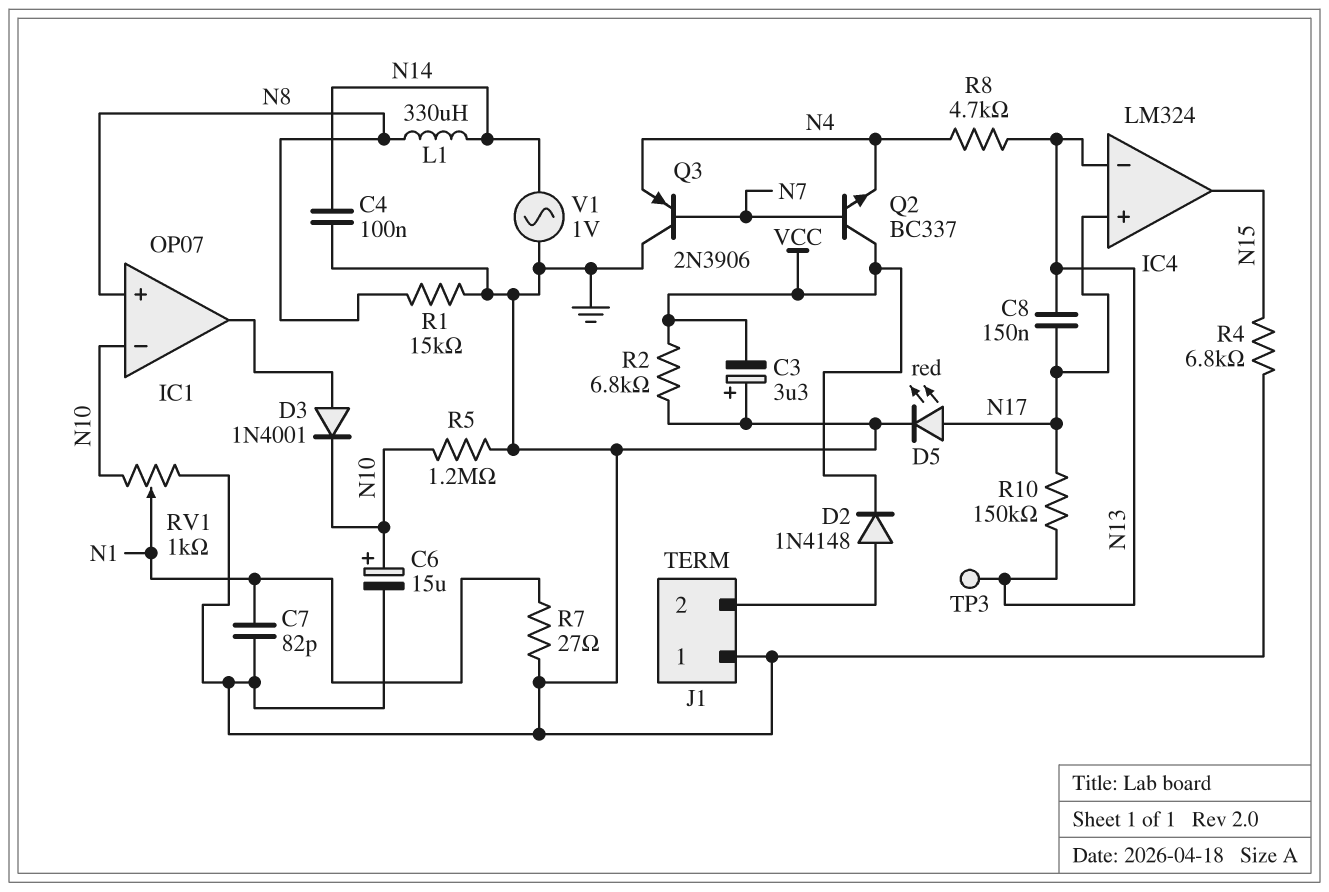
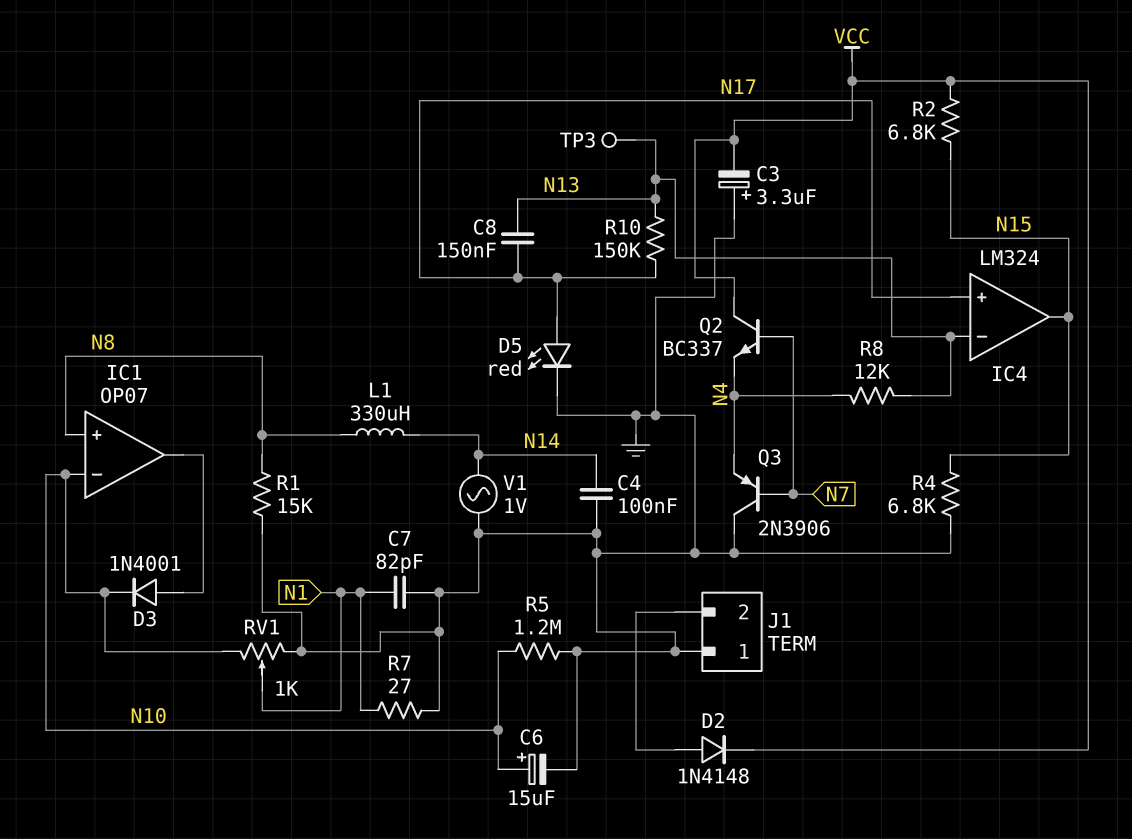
R2: 6.8k (GND, VCC) -> 6.8k (N15, VCC)
R8: 4.7k (N4, N13) -> 12k (N4, N13)

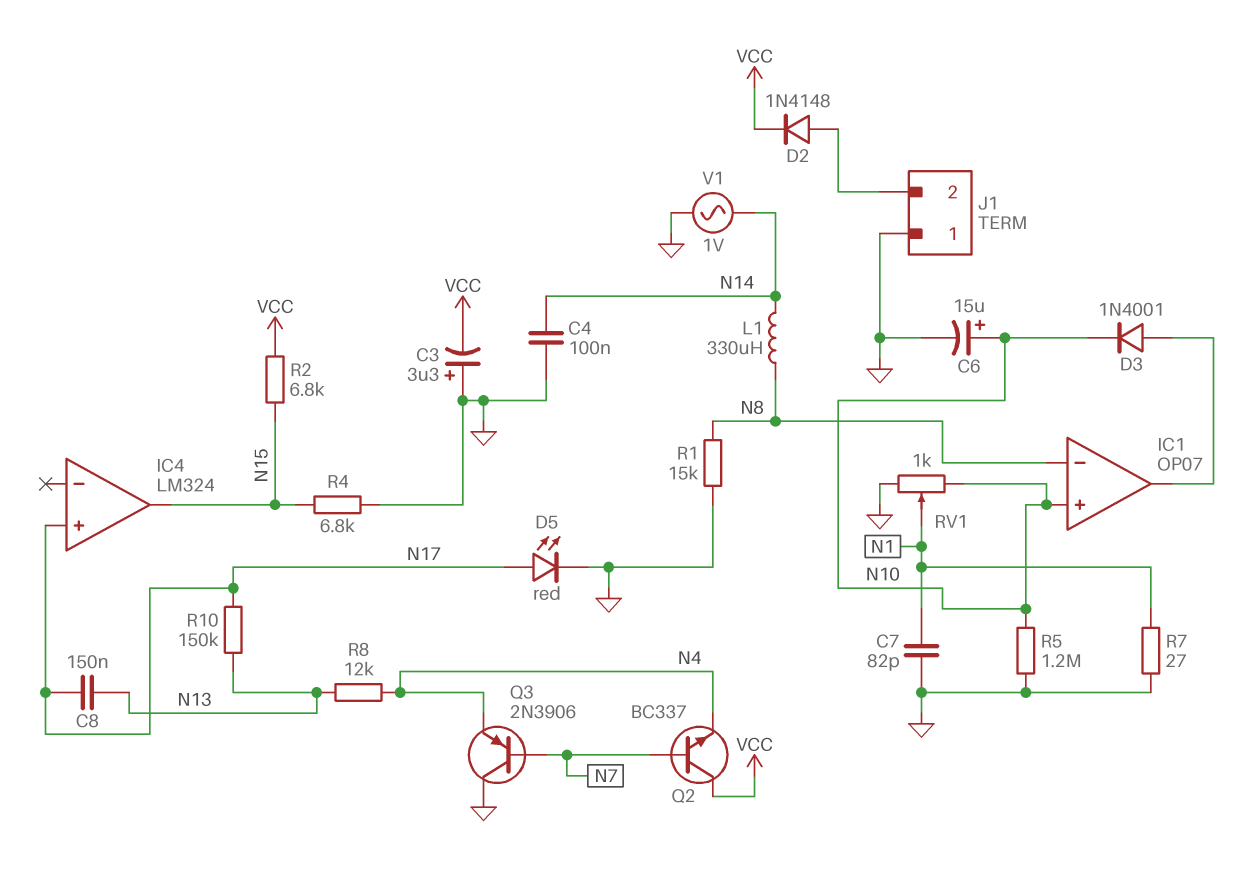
IC1 pin in+: N8 -> N10
IC1 pin in-: N10 -> N8
IC4 pin in-: N13 -> none
TP3: test point (N13) -> none

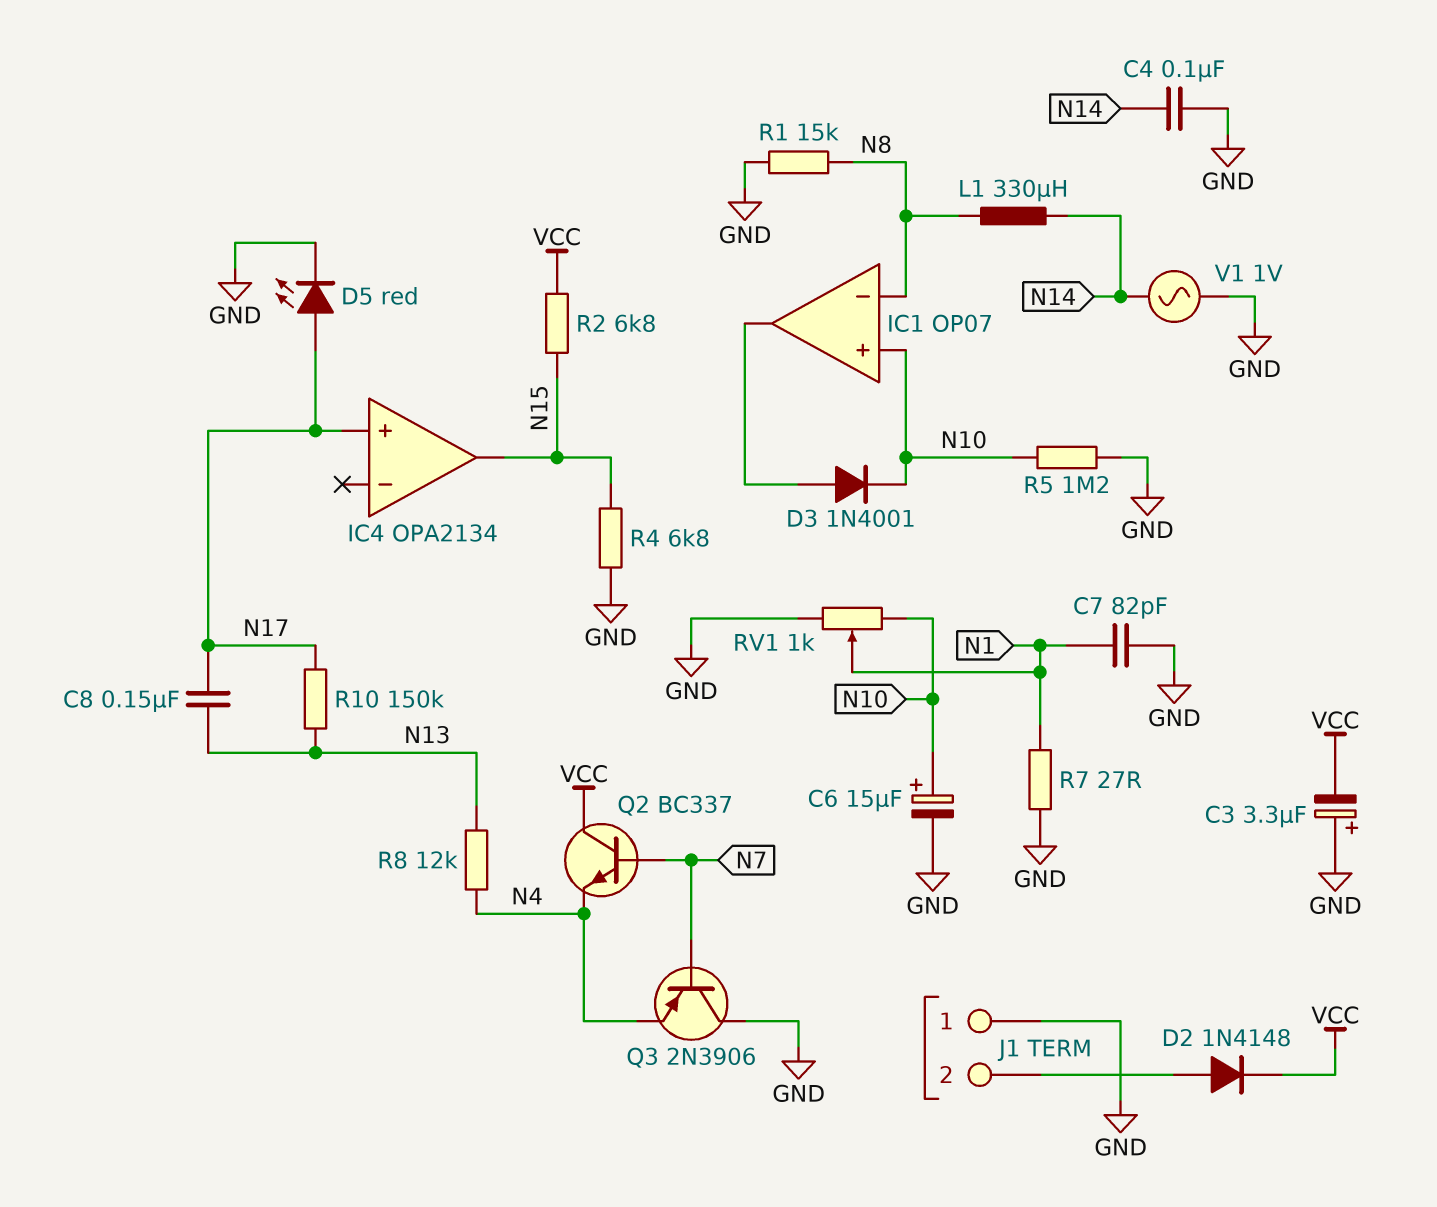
IC4: LM324 -> OPA2134

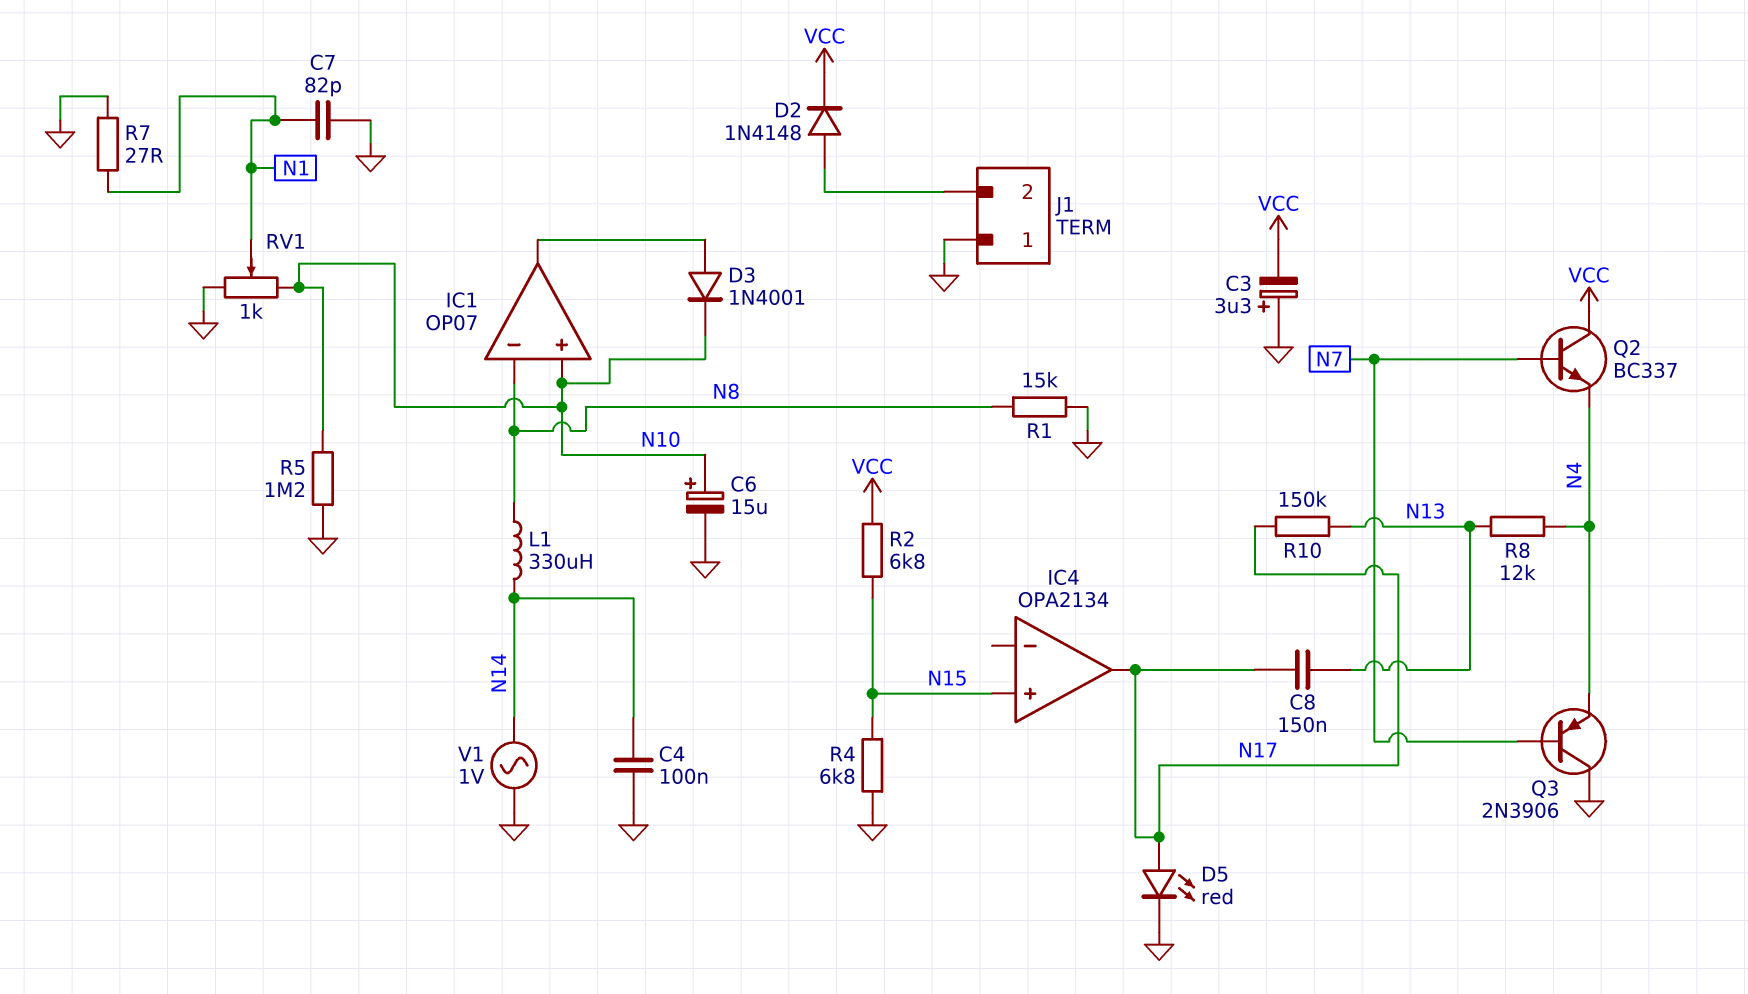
IC4 pin in+: N17 -> N15
IC4 pin out: N15 -> N17

